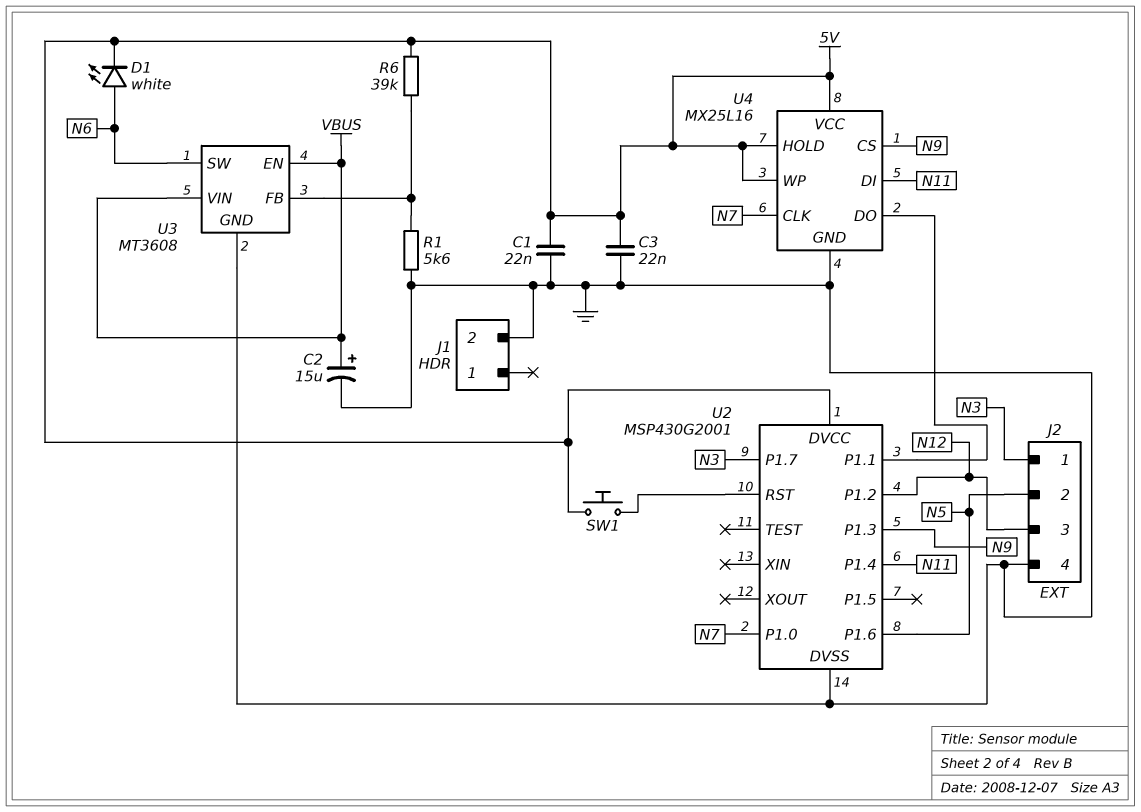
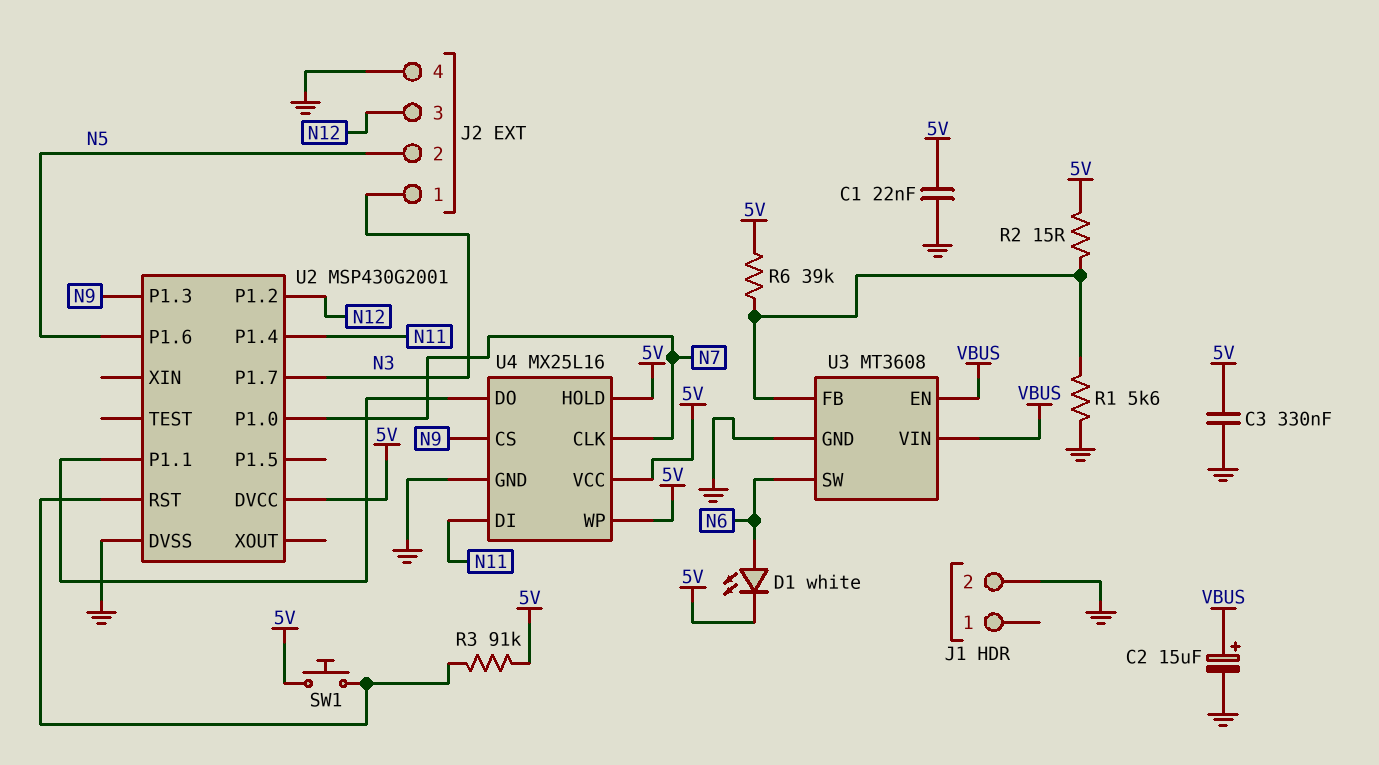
C3: 22nF (5V, GND) -> 330nF (5V, GND)
R2: none -> 15 (5V, U3/FB)
R3: none -> 91k (5V, U2/RST)

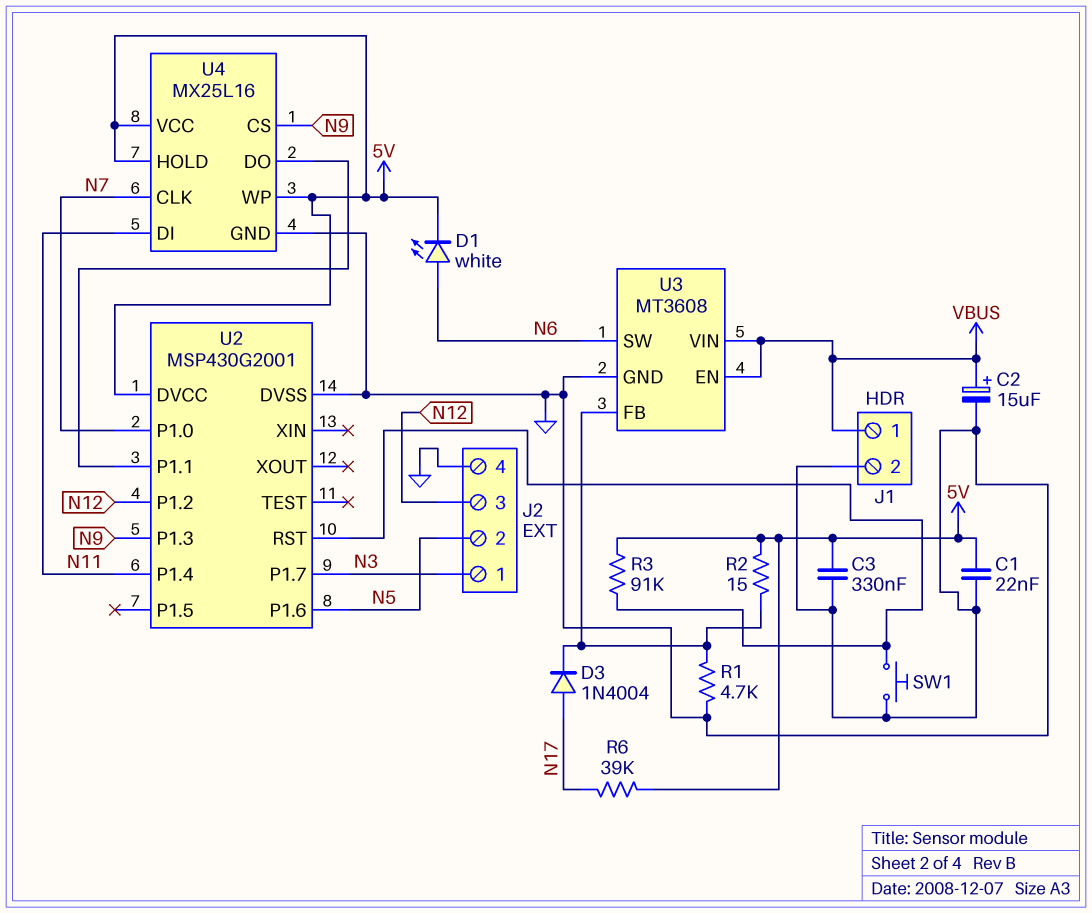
D3: none -> diode 1N4004 (A N17, K U3/FB)
J1 pin 1: none -> VBUS
R1: 5.6k (GND, U3/FB) -> 4.7k (GND, U3/FB)
R6: 39k (5V, U3/FB) -> 39k (5V, N17)
SW1: button (5V, U2/RST) -> button (GND, U2/RST)

